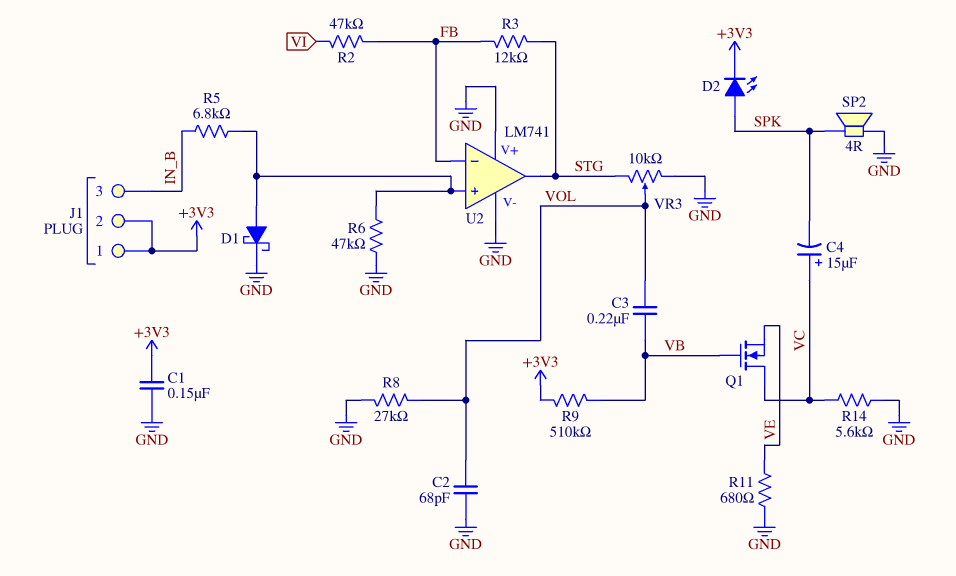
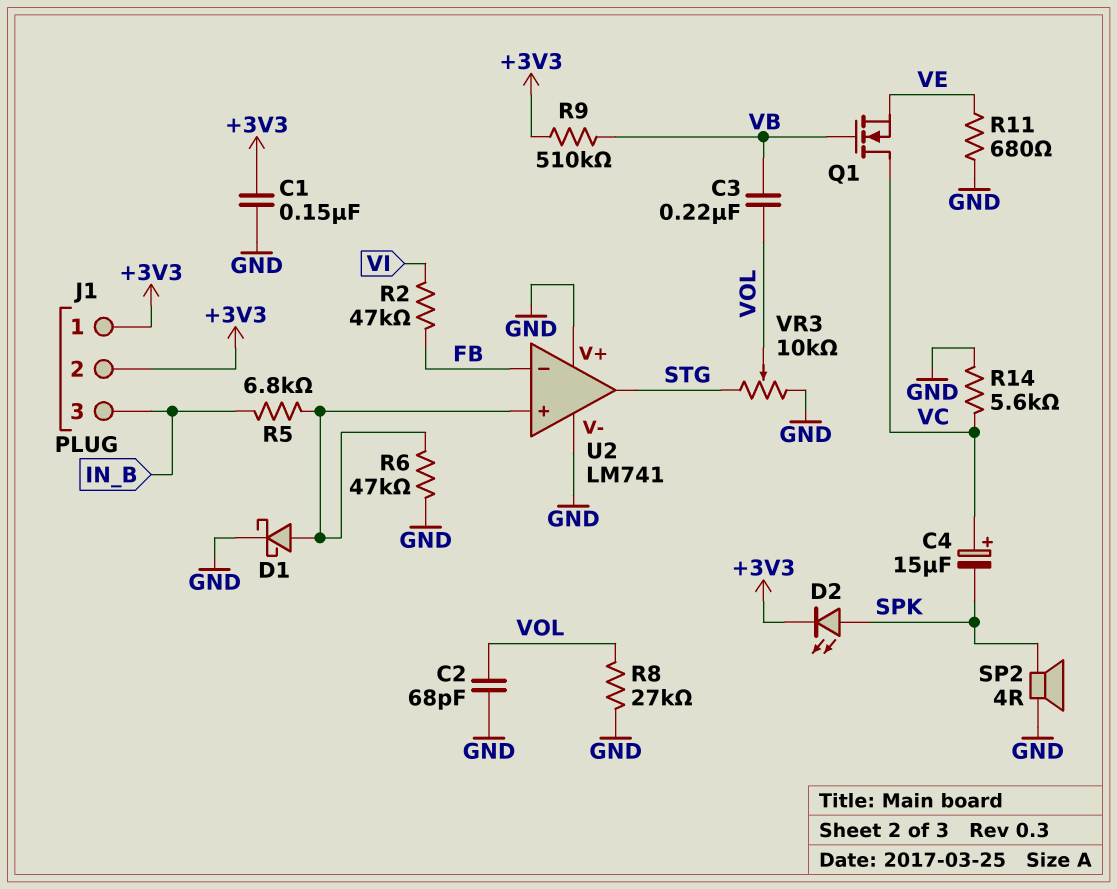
R3: 12k (FB, STG) -> none

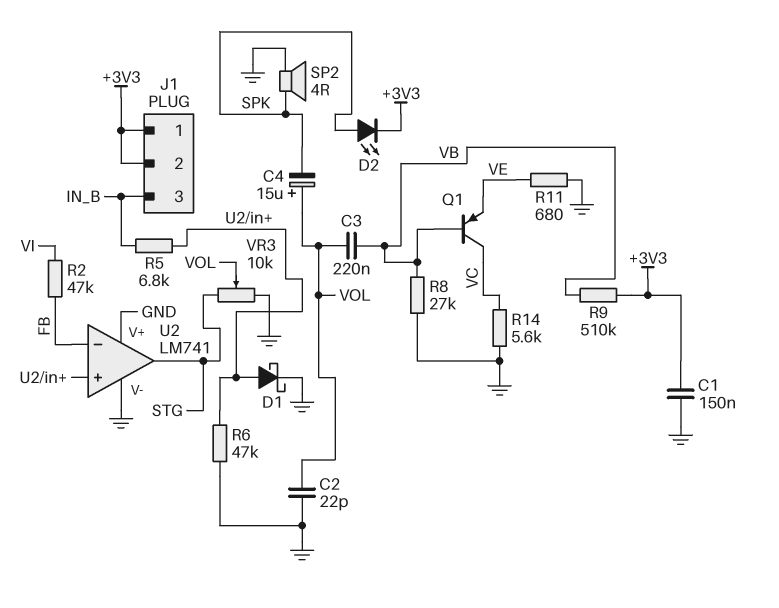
C2: 68pF (GND, VOL) -> 22pF (GND, VOL)
C4: 15uF (plus VC, minus SPK) -> 15uF (plus VOL, minus SPK)
Q1: NMOS (G VB, D VC, S VE) -> PNP (B VB, C VC, E VE)
R8: 27k (GND, VOL) -> 27k (GND, VB)

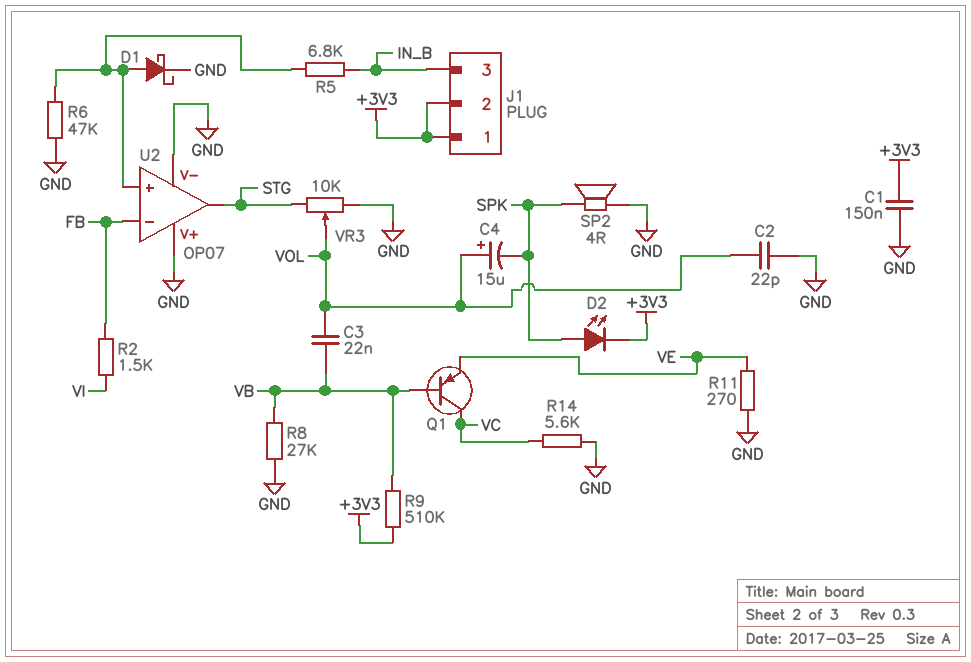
C3: 220nF (VB, VOL) -> 22nF (VB, VOL)
R2: 47k (FB, VI) -> 1.5k (FB, VI)
R11: 680 (GND, VE) -> 270 (GND, VE)
U2: LM741 -> OP07

